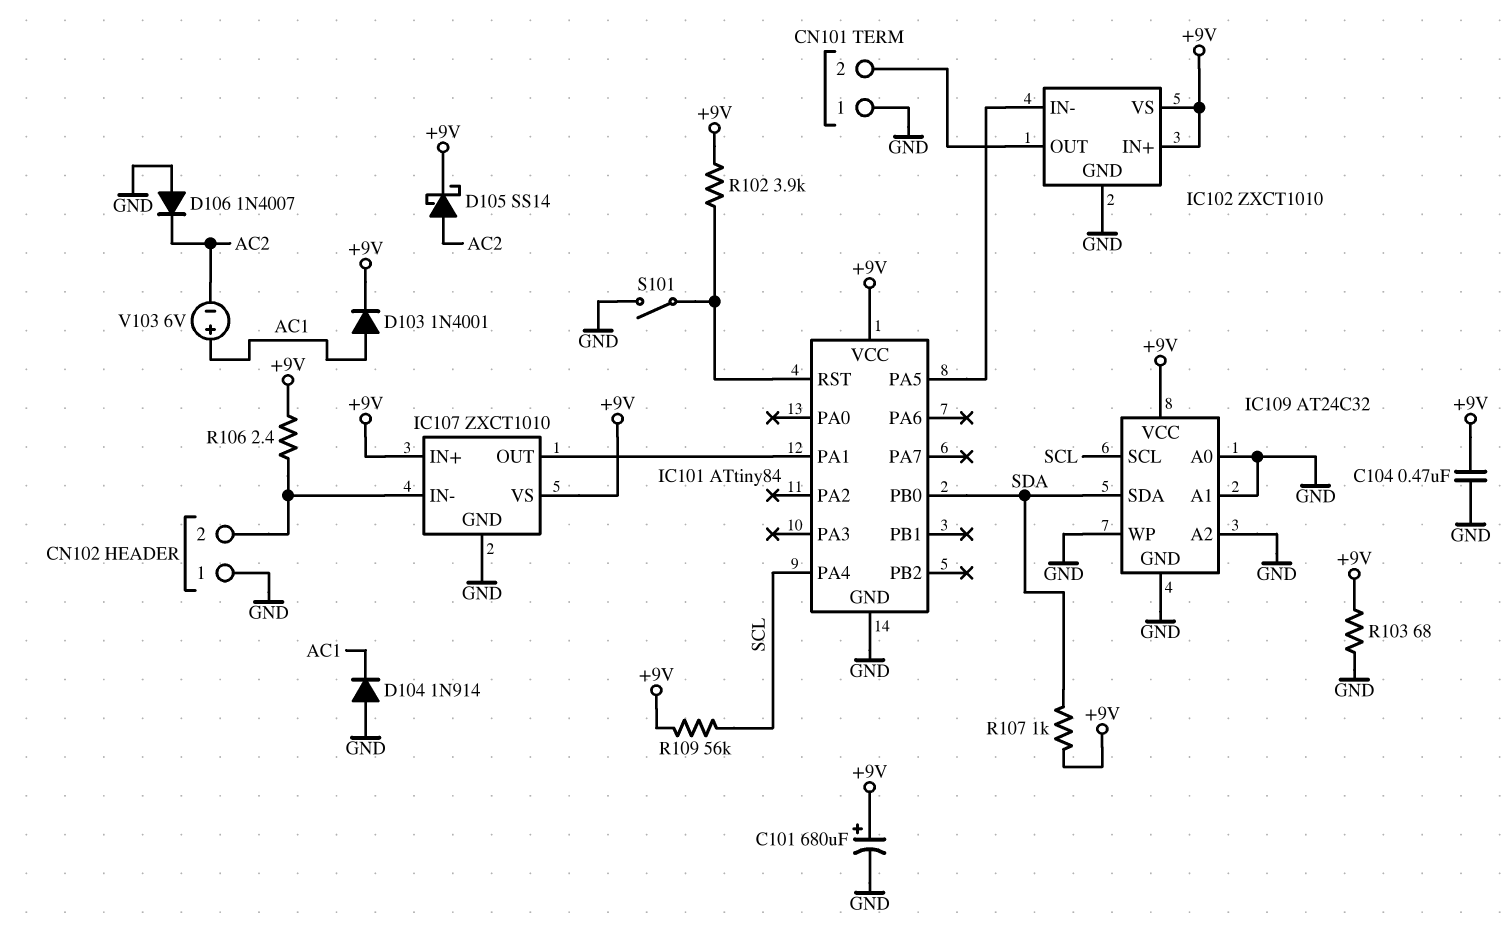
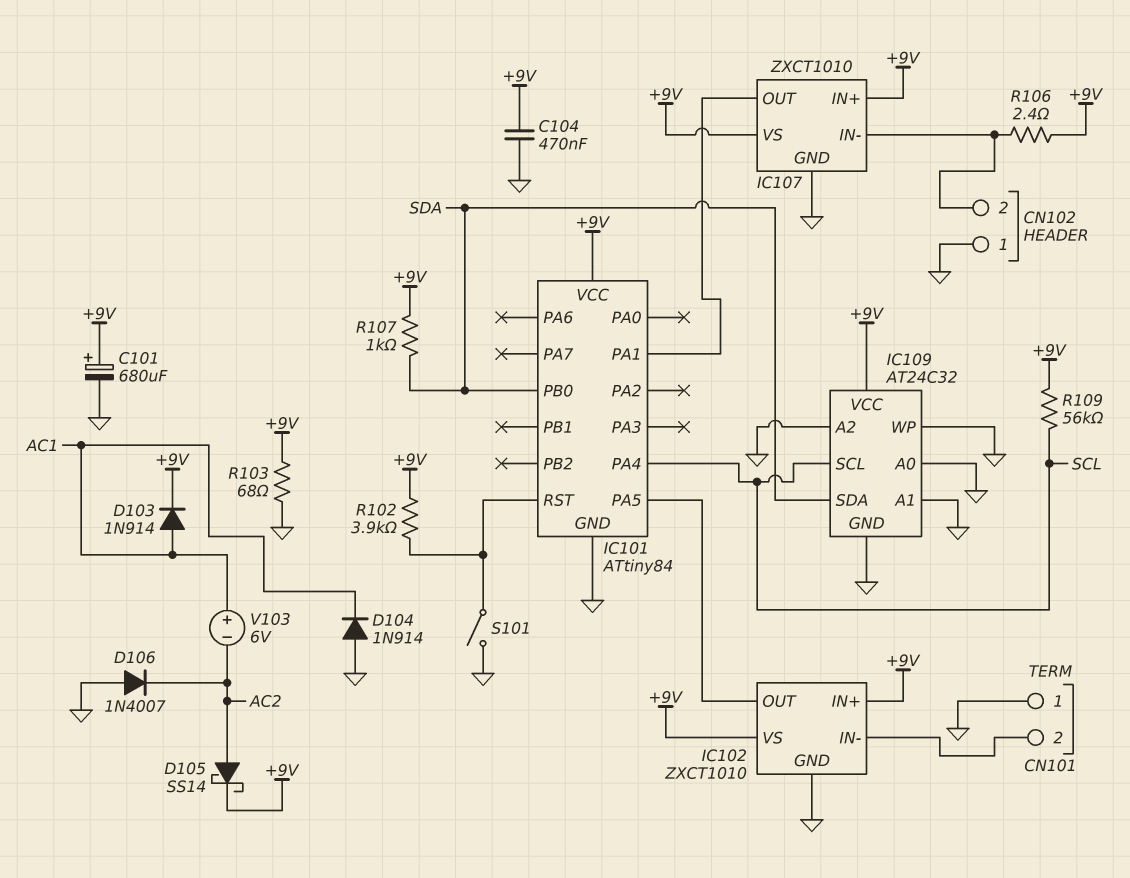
D103: diode 1N4001 (A AC1, K +9V) -> diode 1N914 (A AC1, K +9V)
IC102 pin IN-: IC101/PA5 -> CN101/2
IC102 pin OUT: CN101/2 -> IC101/PA5

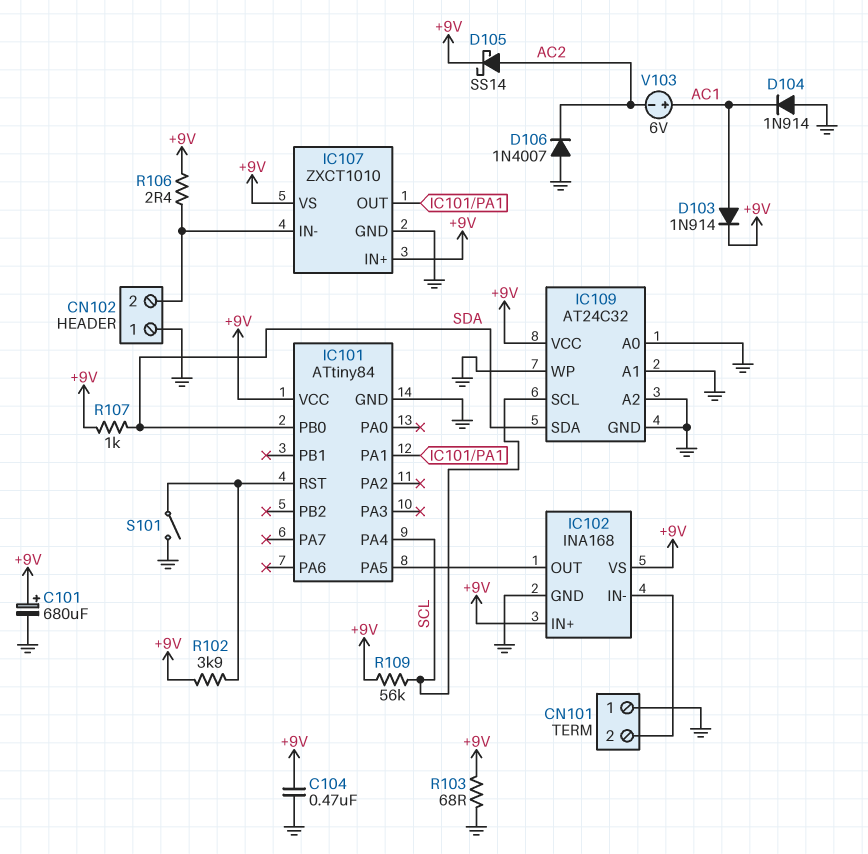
IC102: ZXCT1010 -> INA168

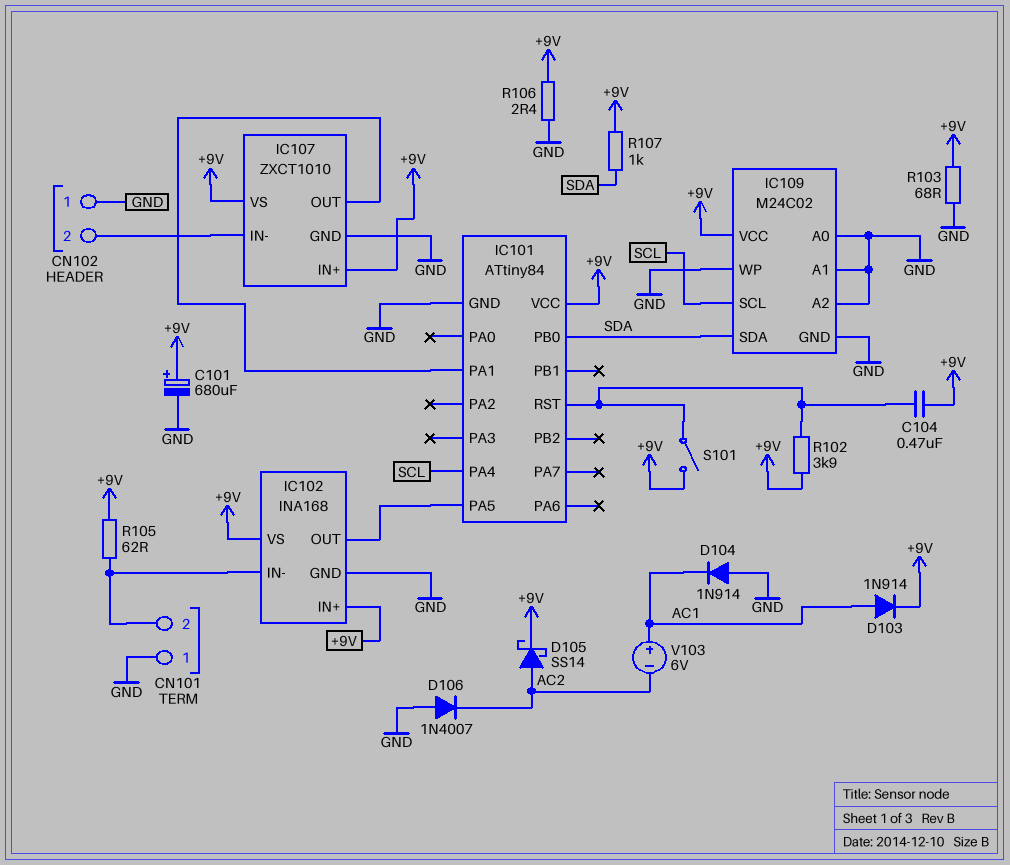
C104: 470nF (+9V, GND) -> 470nF (+9V, IC101/RST)
IC109: AT24C32 -> M24C02
R105: none -> 62 (+9V, CN101/2)
R106: 2.4 (+9V, CN102/2) -> 2.4 (+9V, GND)
R109: 56k (+9V, SCL) -> none
S101: switch (GND, IC101/RST) -> switch (+9V, IC101/RST)

